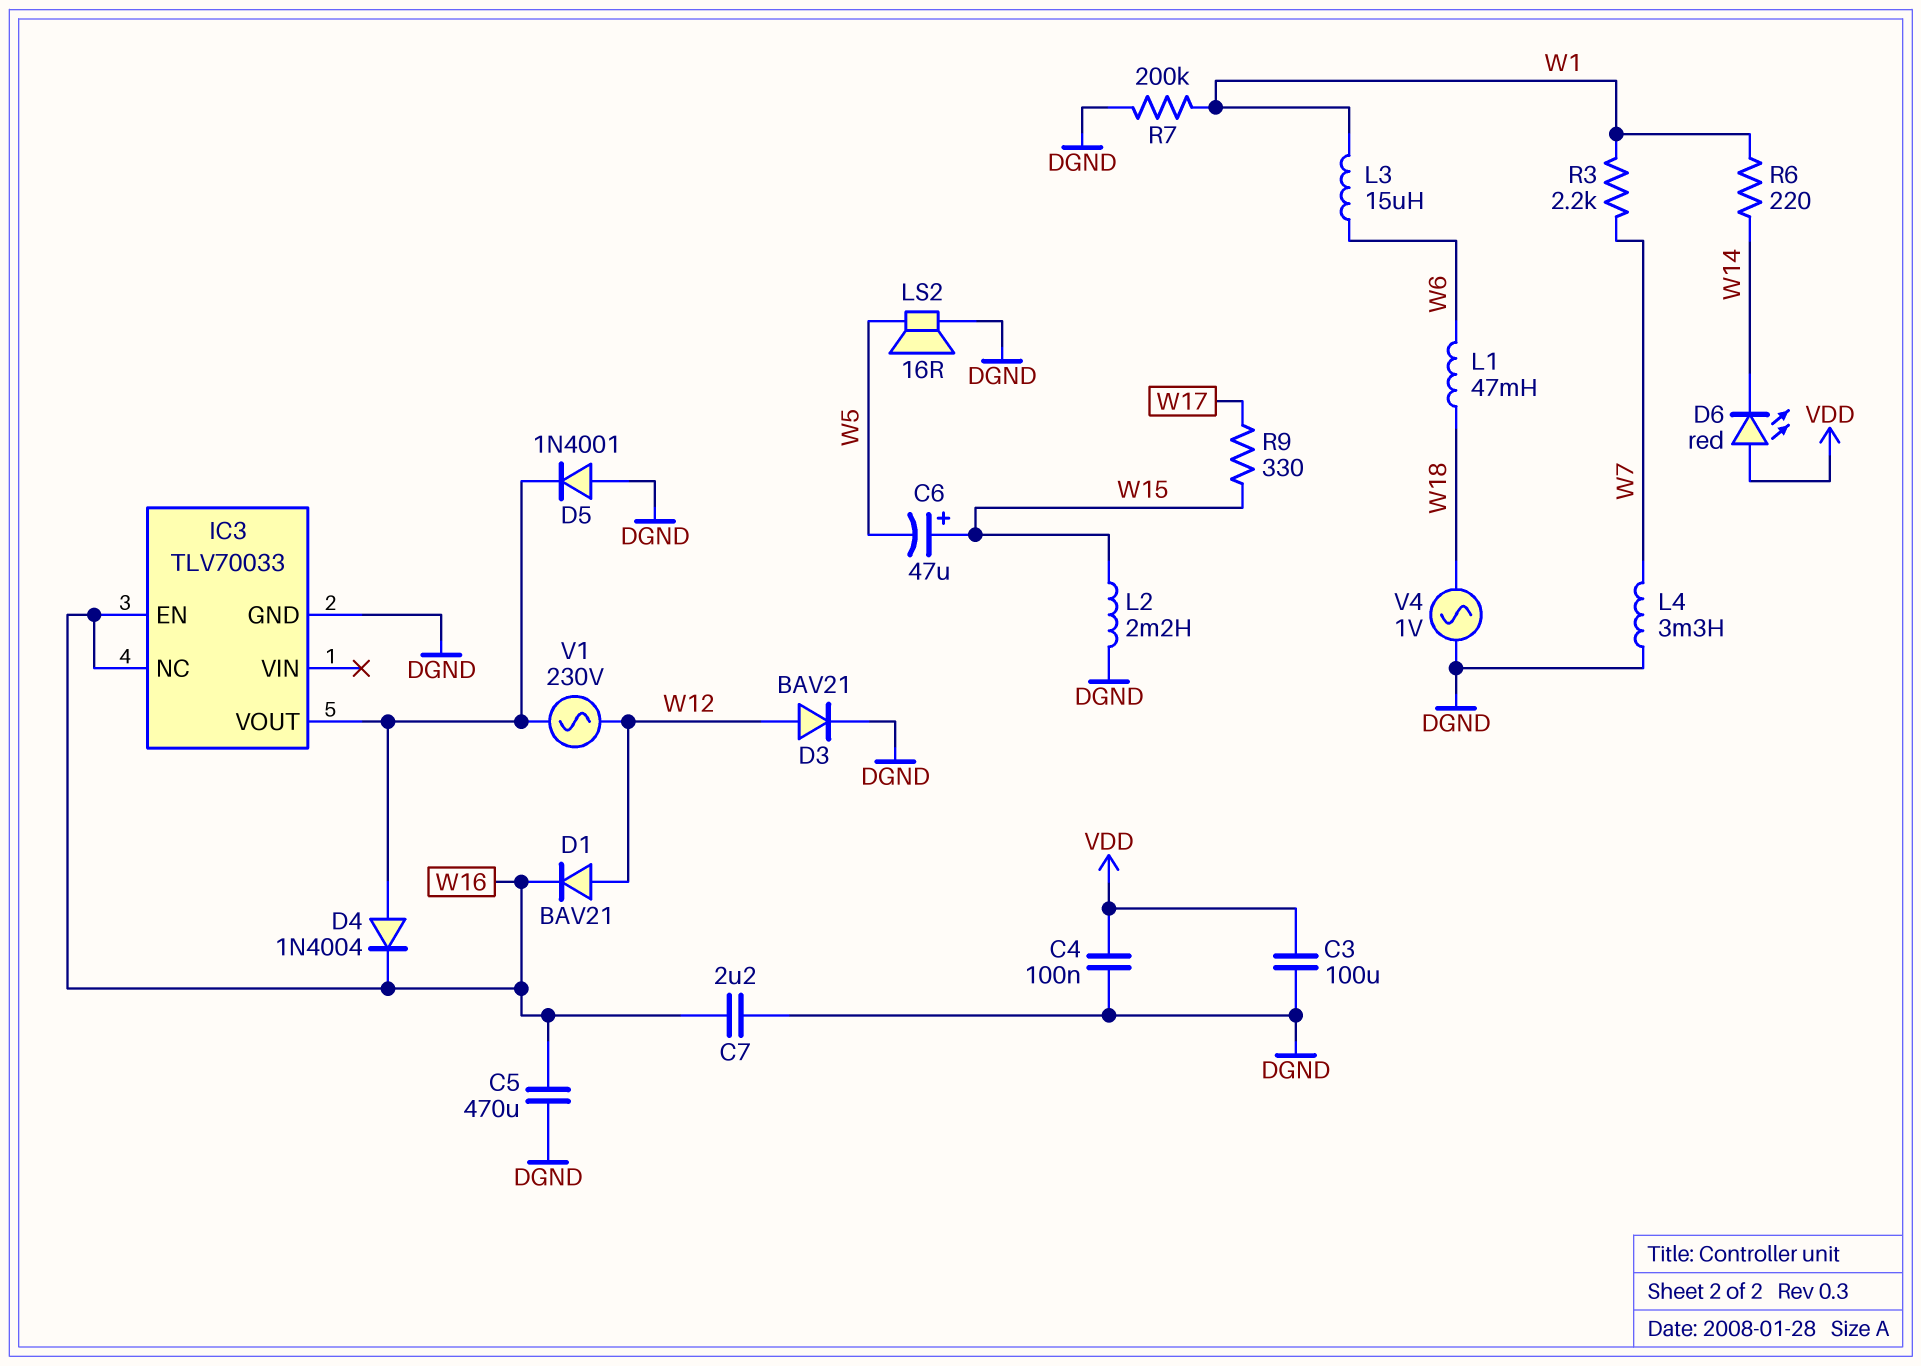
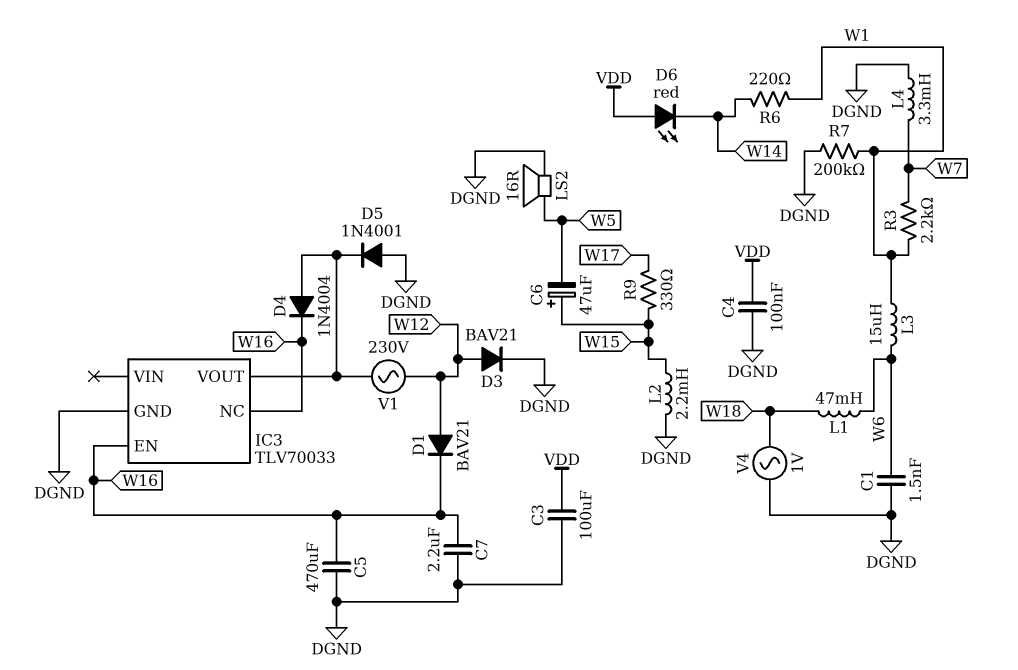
C1: none -> 1.5nF (DGND, W6)

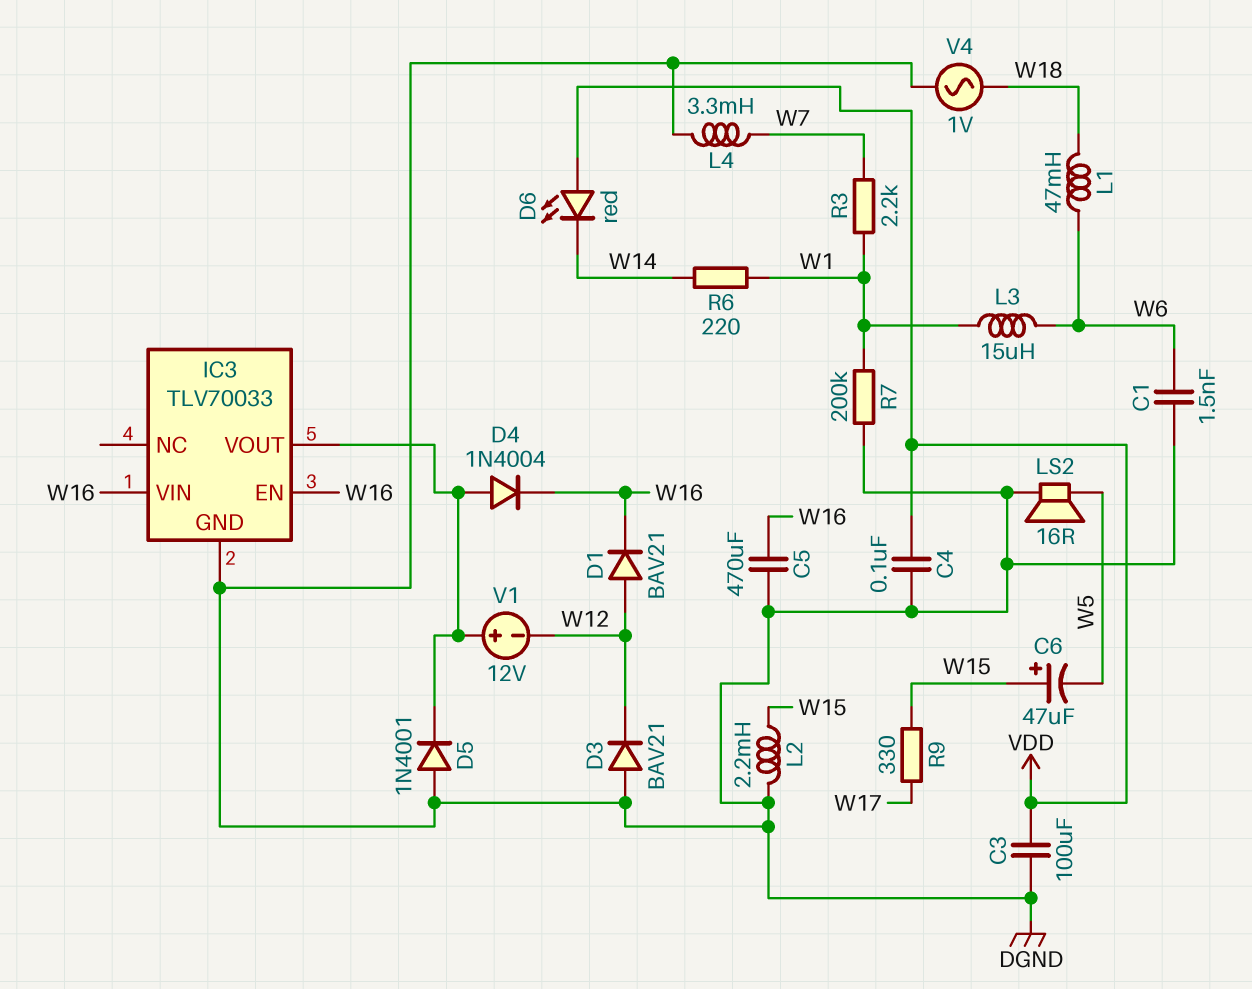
C7: 2.2uF (DGND, W16) -> none
D3: diode BAV21 (A W12, K DGND) -> diode BAV21 (A DGND, K W12)
IC3 pin NC: W16 -> none
IC3 pin VIN: none -> W16
V1: AC 230V (IC3/VOUT, W12) -> 12V (plus IC3/VOUT, minus W12)

